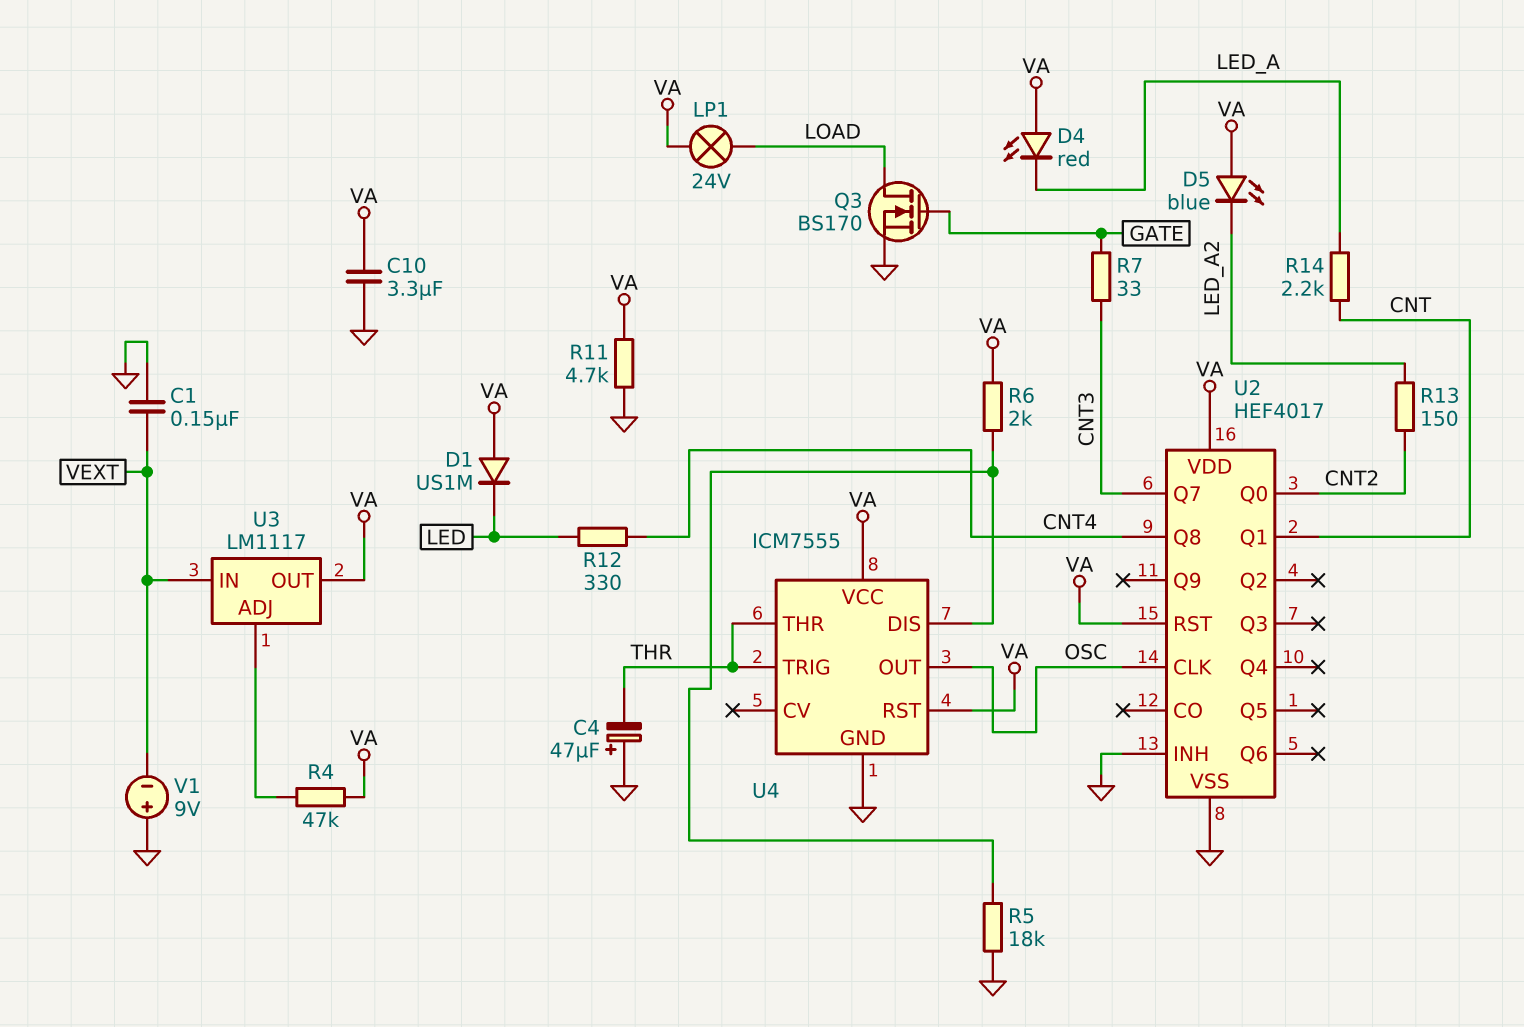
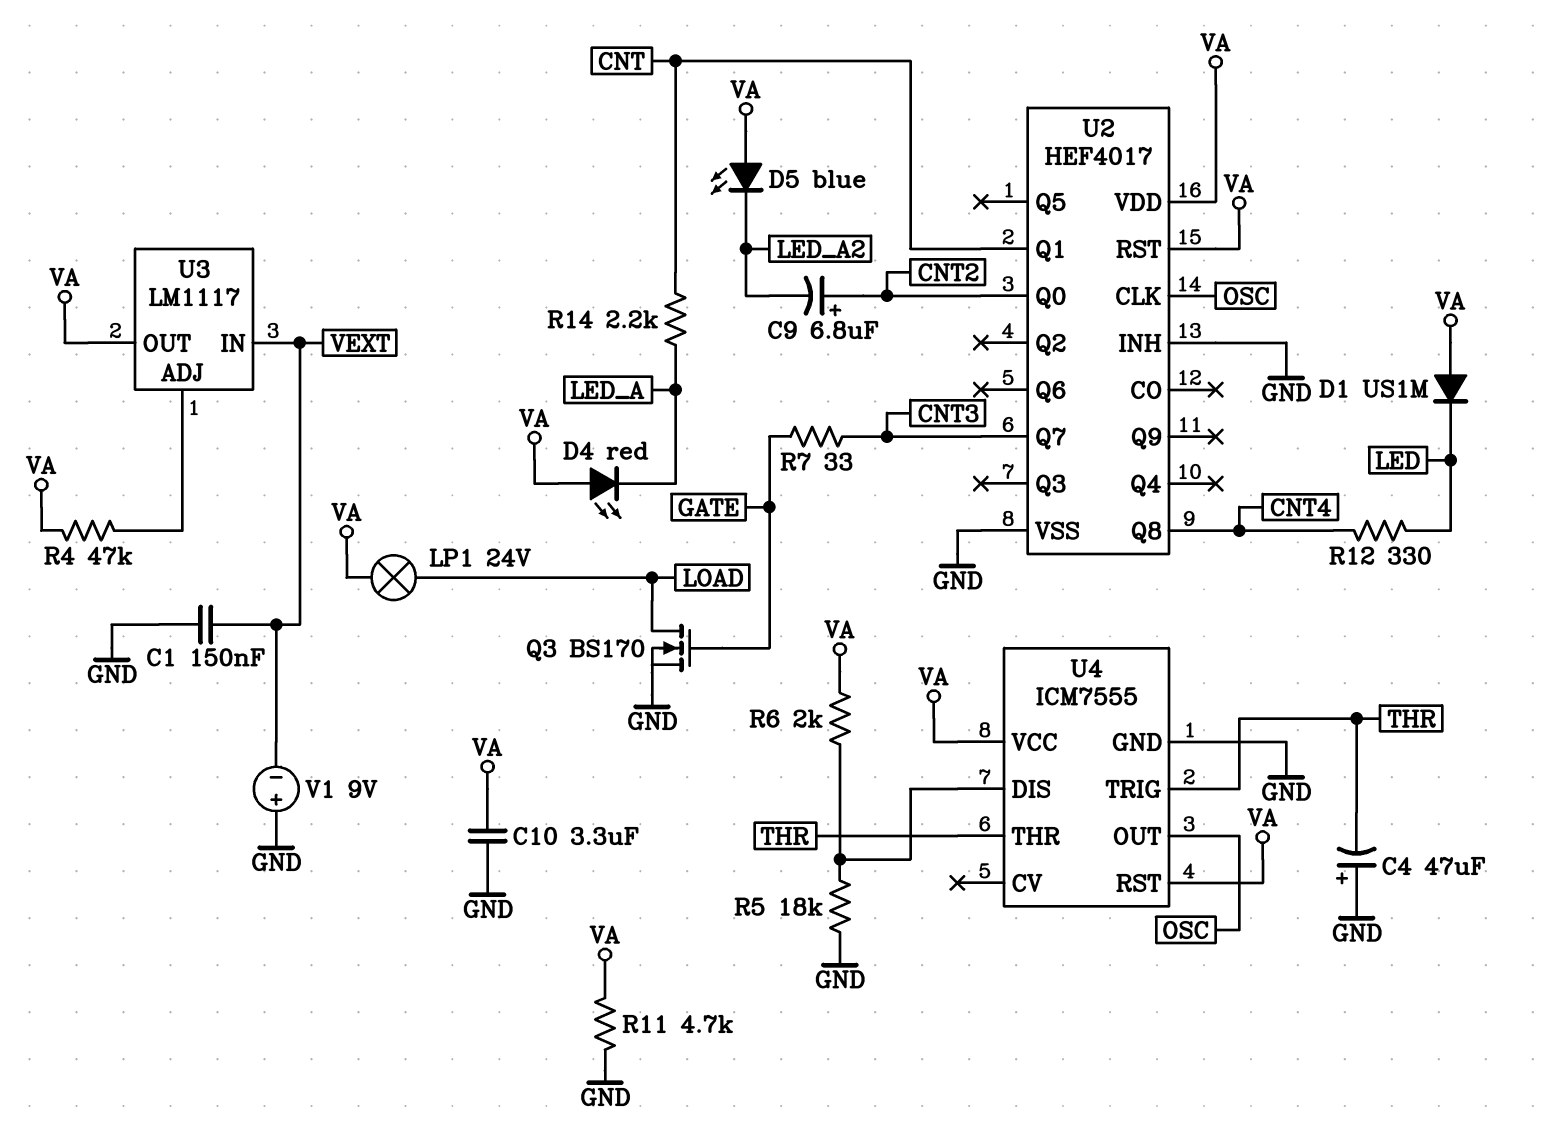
C9: none -> 6.8uF (plus CNT2, minus LED_A2)
R13: 150 (CNT2, LED_A2) -> none

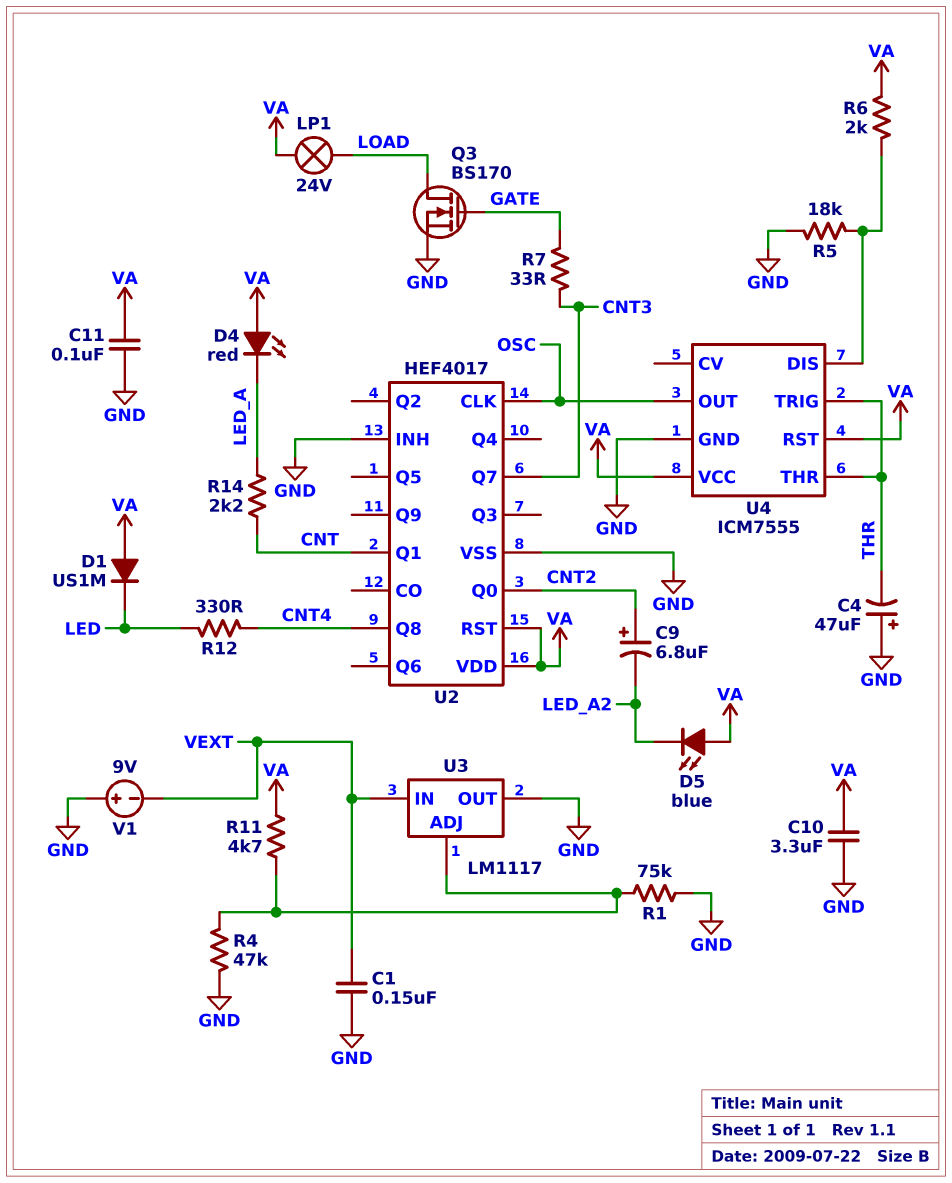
C11: none -> 100nF (GND, VA)
R1: none -> 75k (GND, U3/ADJ)
R4: 47k (U3/ADJ, VA) -> 47k (GND, U3/ADJ)
R11: 4.7k (GND, VA) -> 4.7k (U3/ADJ, VA)
U3 pin OUT: VA -> GND

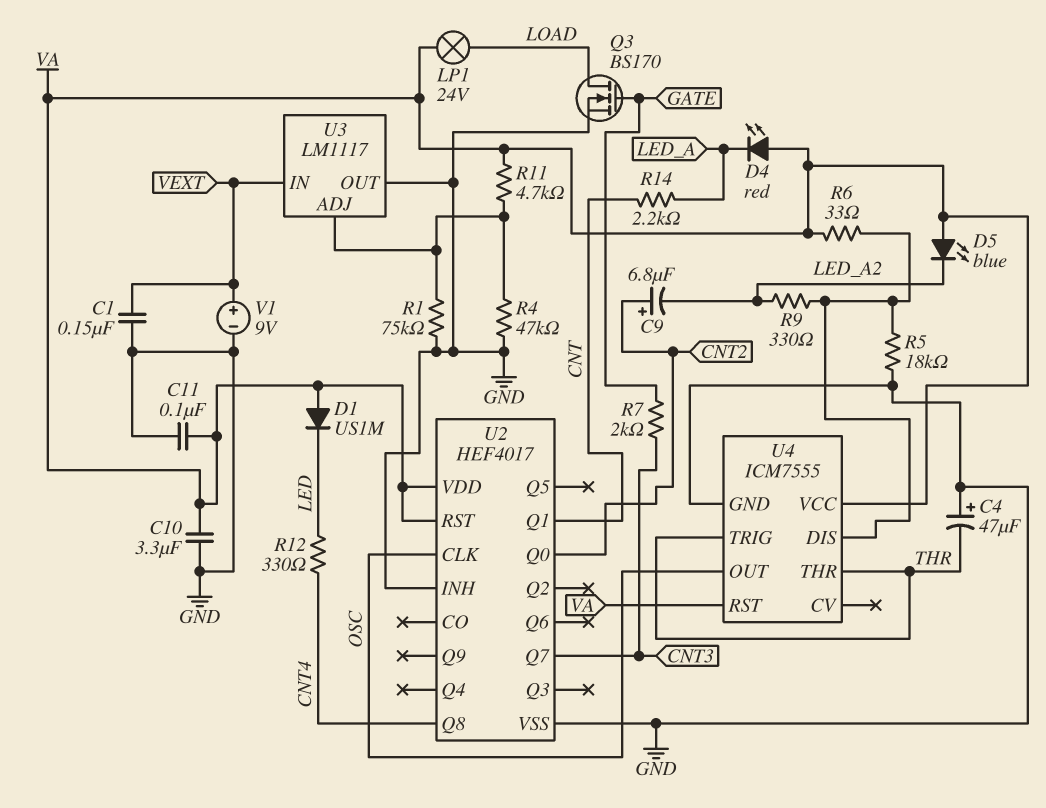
R6: 2k (U4/DIS, VA) -> 33 (U4/DIS, VA)
R7: 33 (CNT3, GATE) -> 2k (CNT3, GATE)
R9: none -> 330 (LED_A2, U4/DIS)
V1: 9V (plus GND, minus VEXT) -> 9V (plus VEXT, minus GND)

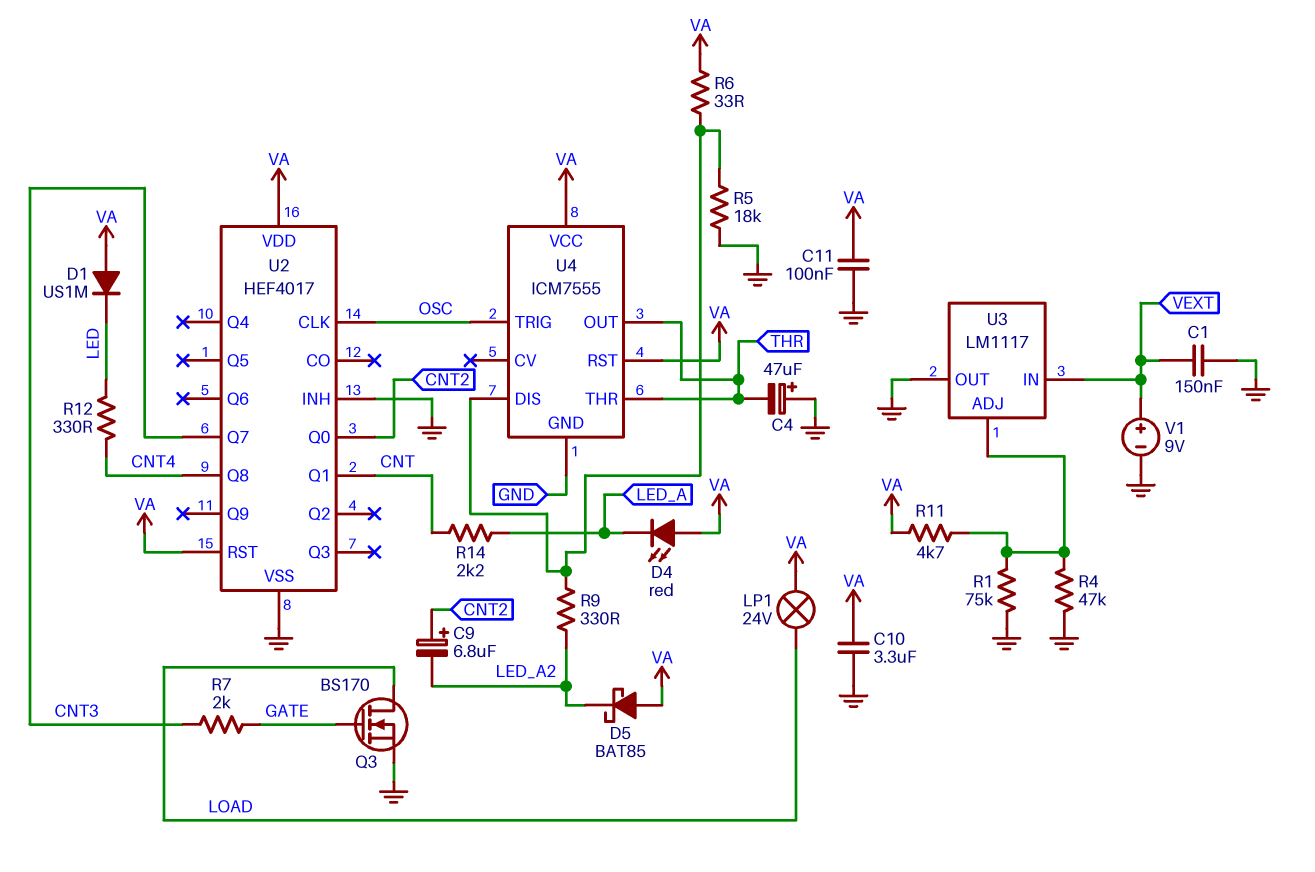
D5: LED blue (A VA, K LED_A2) -> schottky BAT85 (A VA, K LED_A2)
U4 pin OUT: OSC -> THR
U4 pin TRIG: THR -> OSC

